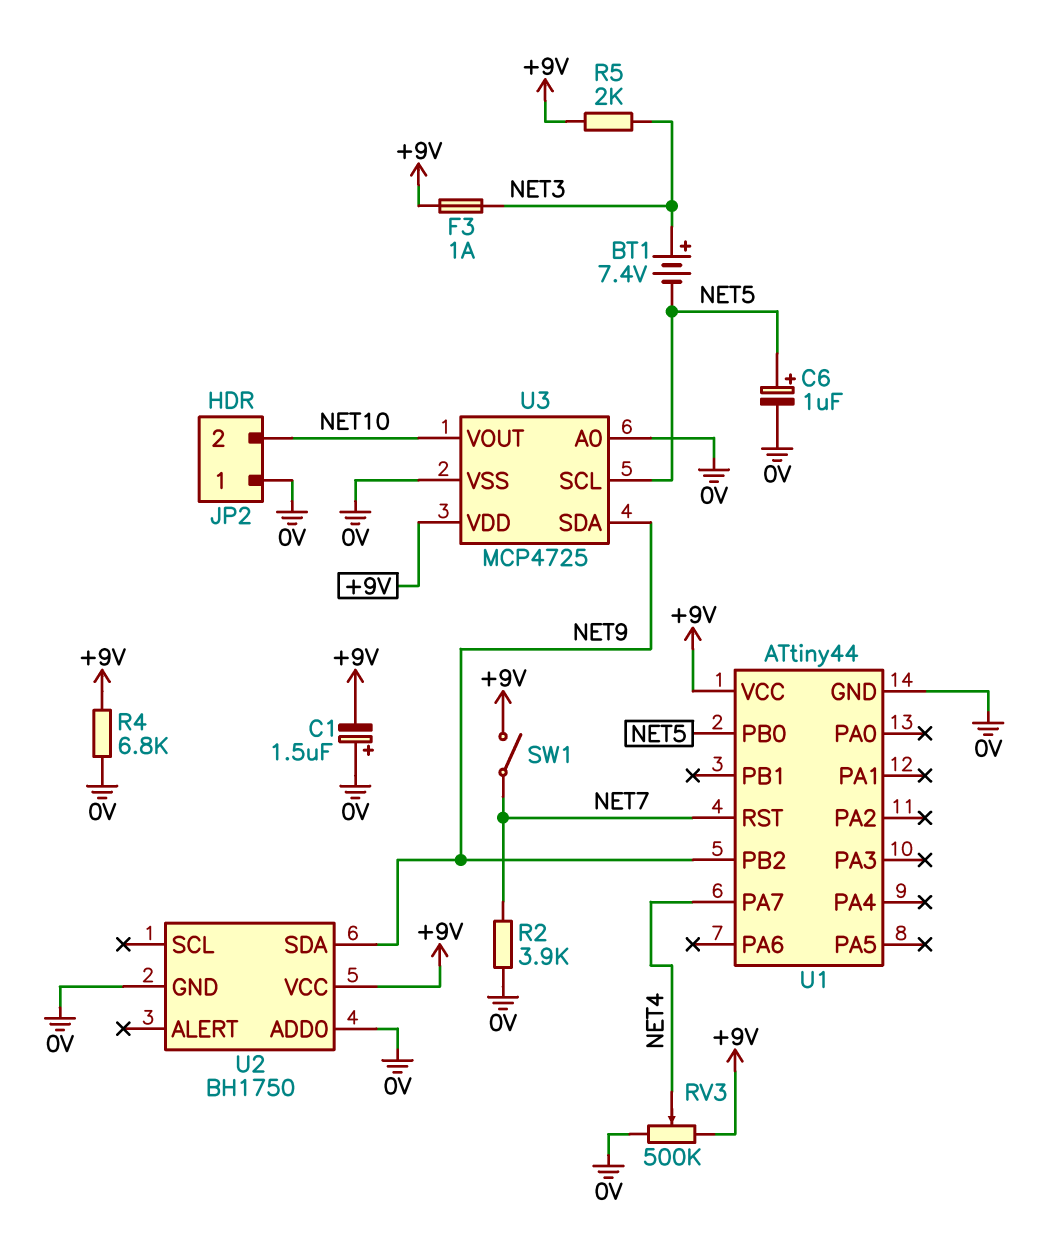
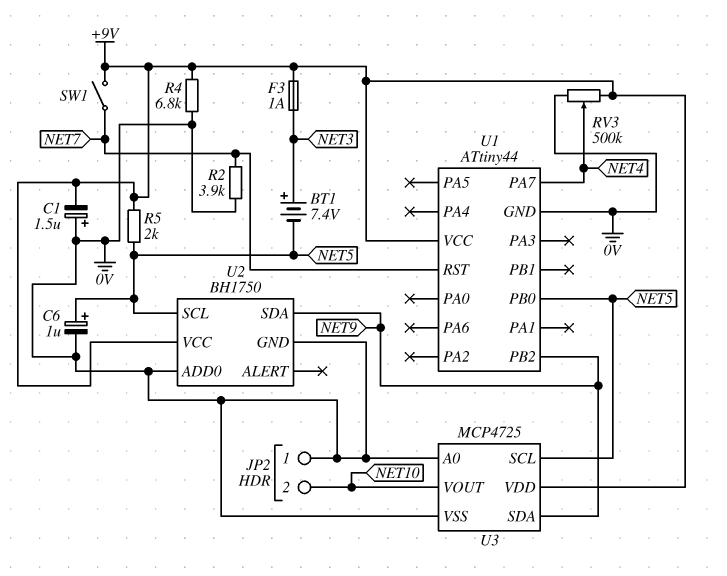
R5: 2k (+9V, NET3) -> 2k (+9V, NET5)
U2 pin SCL: none -> NET5

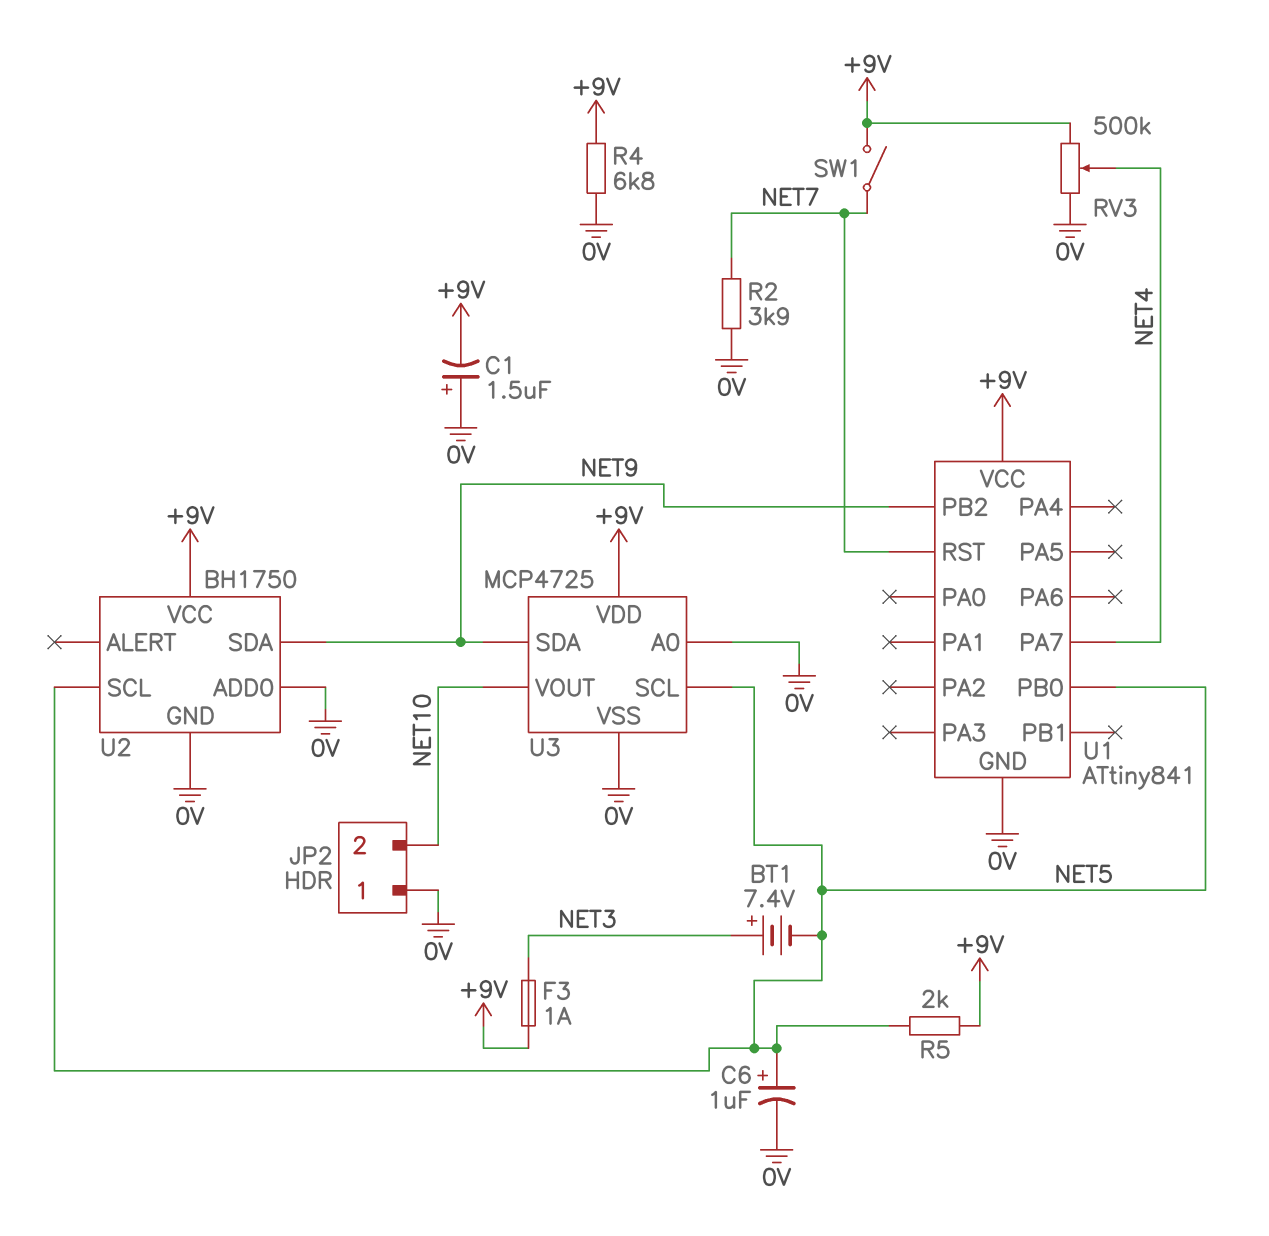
U1: ATtiny44 -> ATtiny841

